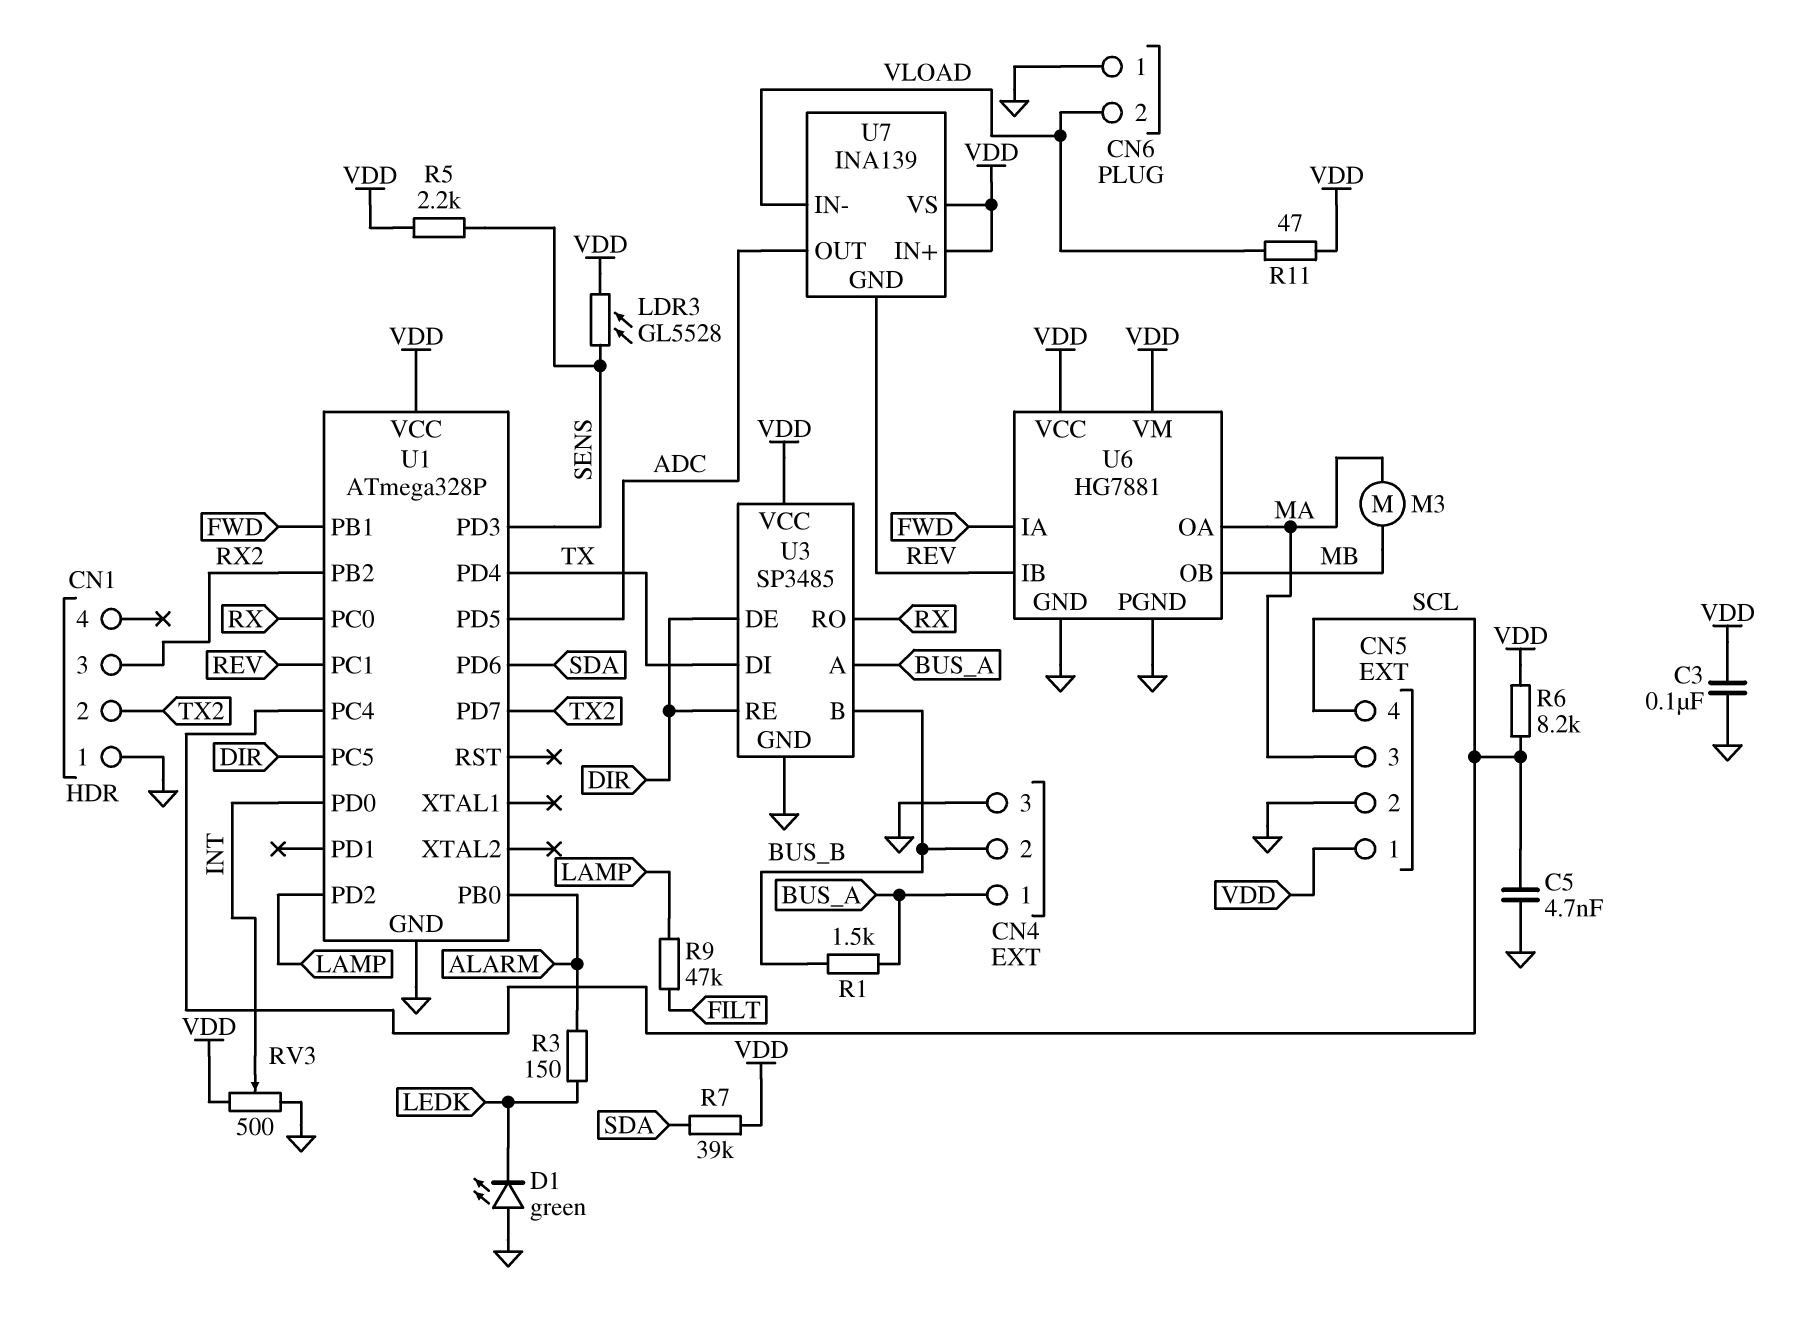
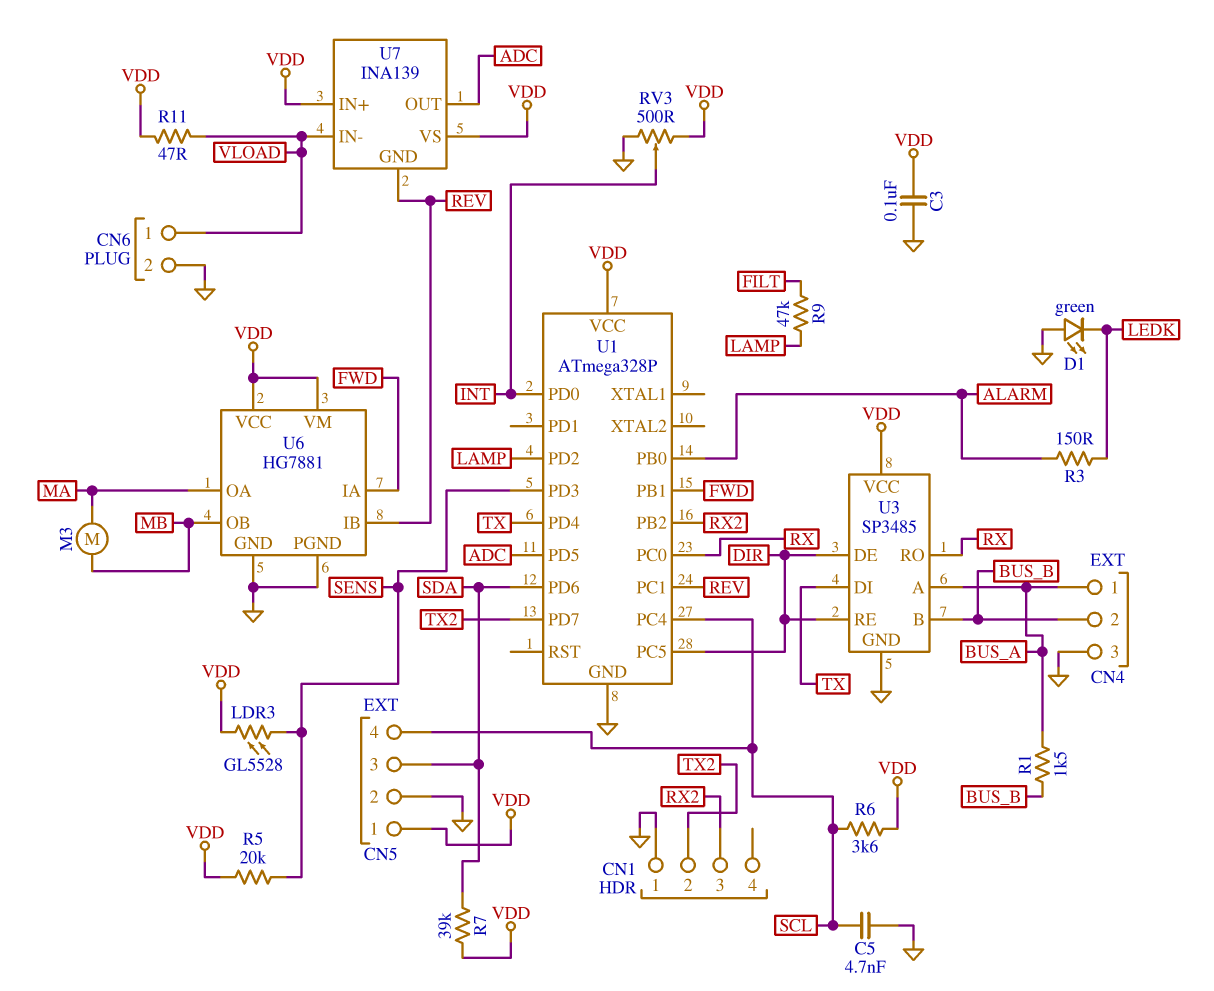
CN5 pin 3: MA -> SDA
CN6 pin 1: GND -> VLOAD
CN6 pin 2: VLOAD -> GND
R5: 2.2k (SENS, VDD) -> 20k (SENS, VDD)
R6: 8.2k (SCL, VDD) -> 3.6k (SCL, VDD)

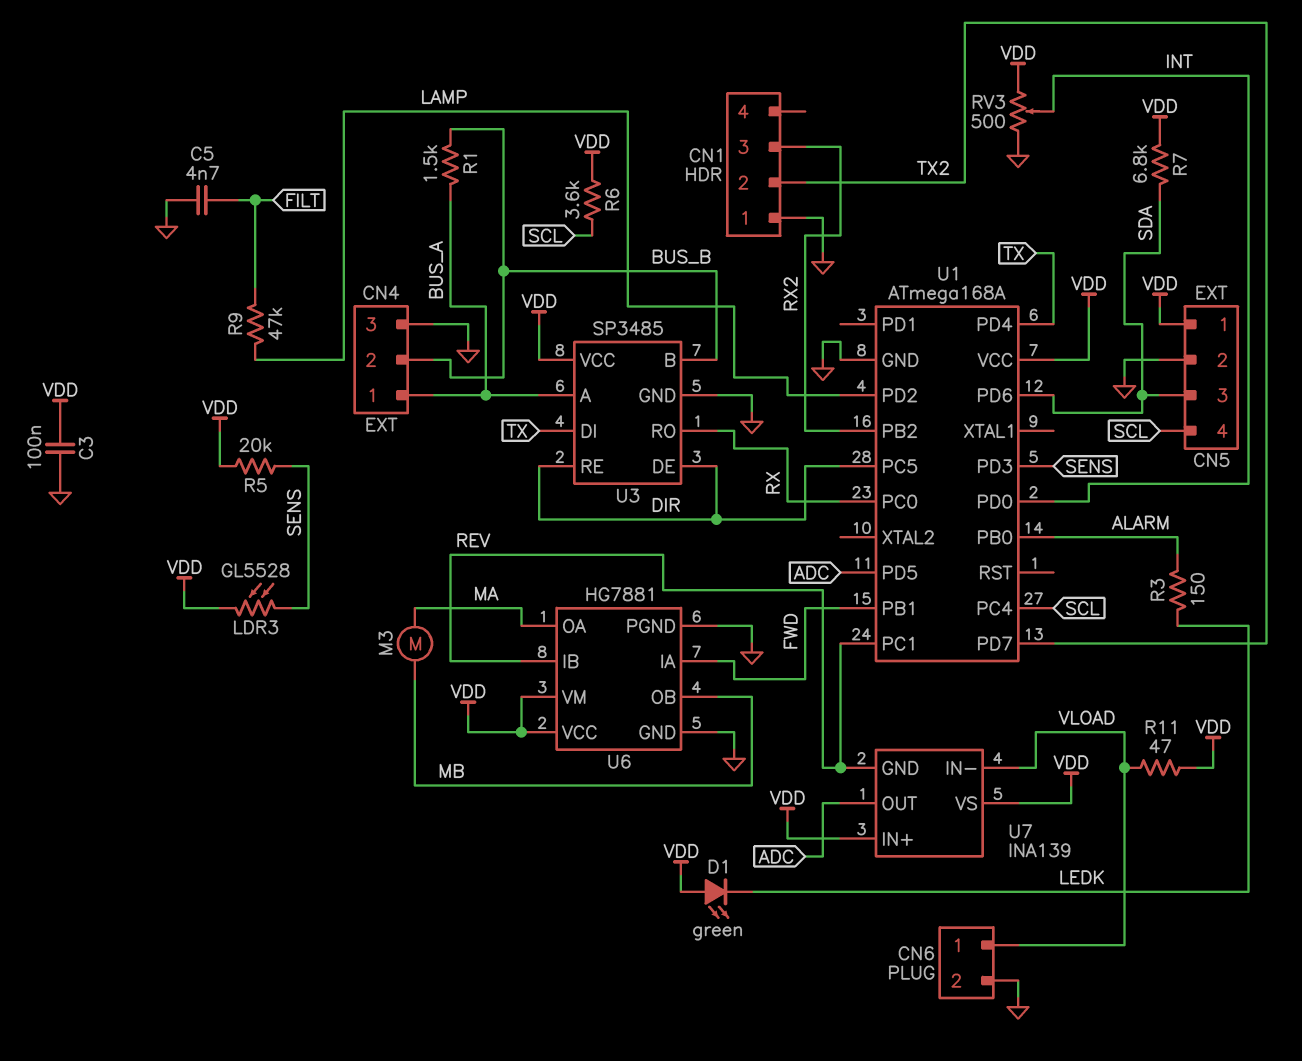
C5: 4.7nF (GND, SCL) -> 4.7nF (FILT, GND)
D1: LED green (A GND, K LEDK) -> LED green (A VDD, K LEDK)
R7: 39k (SDA, VDD) -> 6.8k (SDA, VDD)
U1: ATmega328P -> ATmega168A

